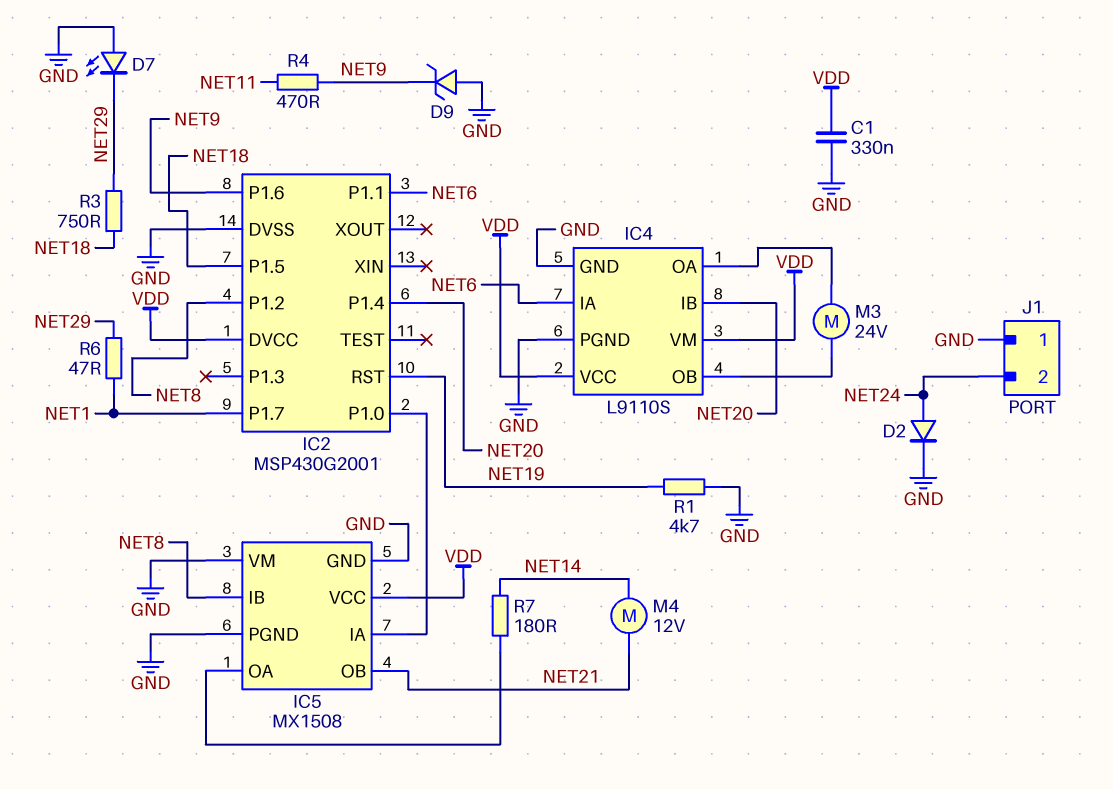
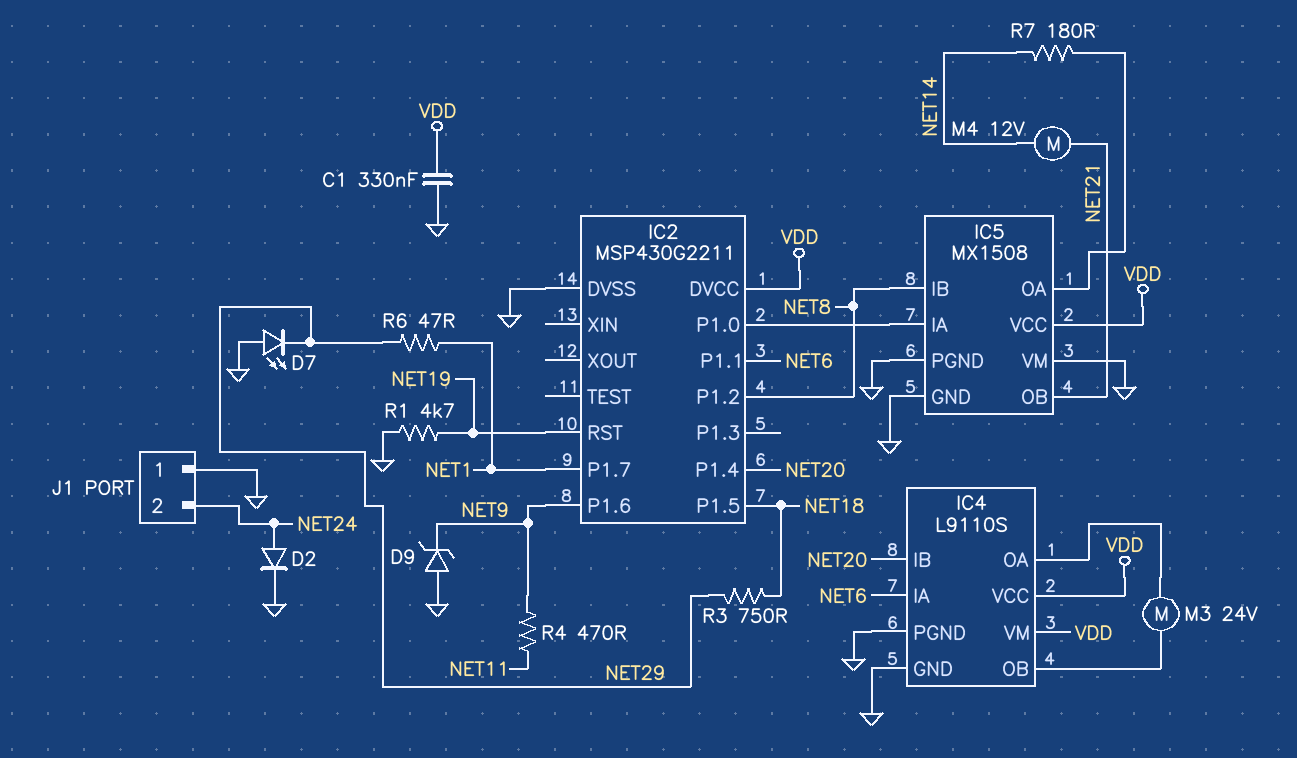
IC2: MSP430G2001 -> MSP430G2211

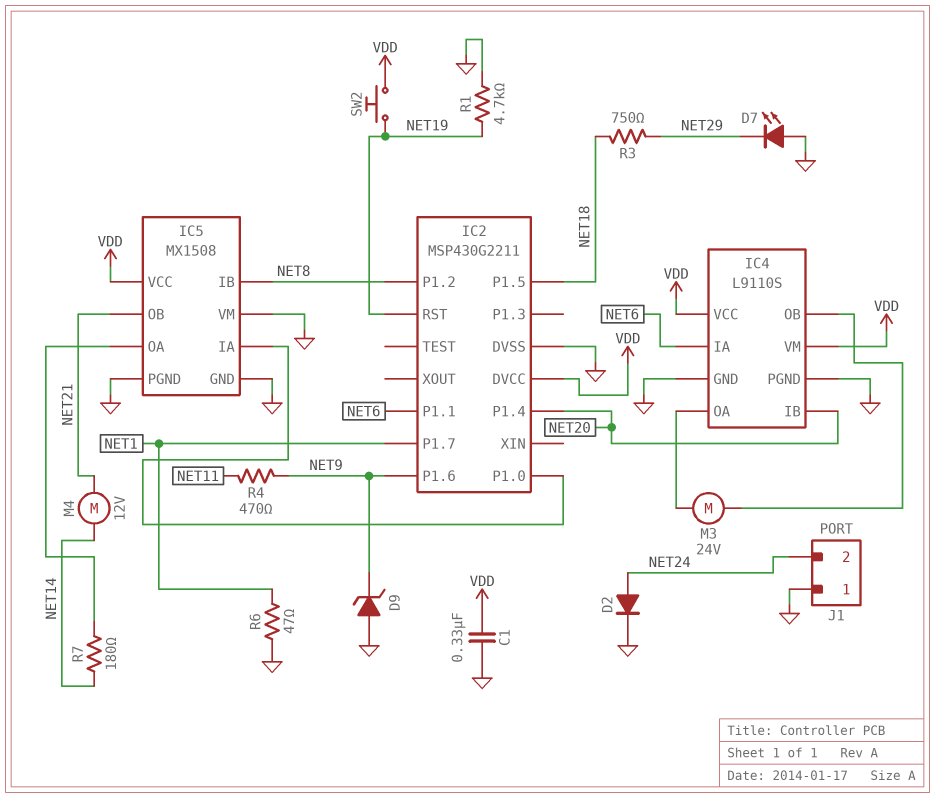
R6: 47 (NET1, NET29) -> 47 (GND, NET1)
SW2: none -> button (NET19, VDD)

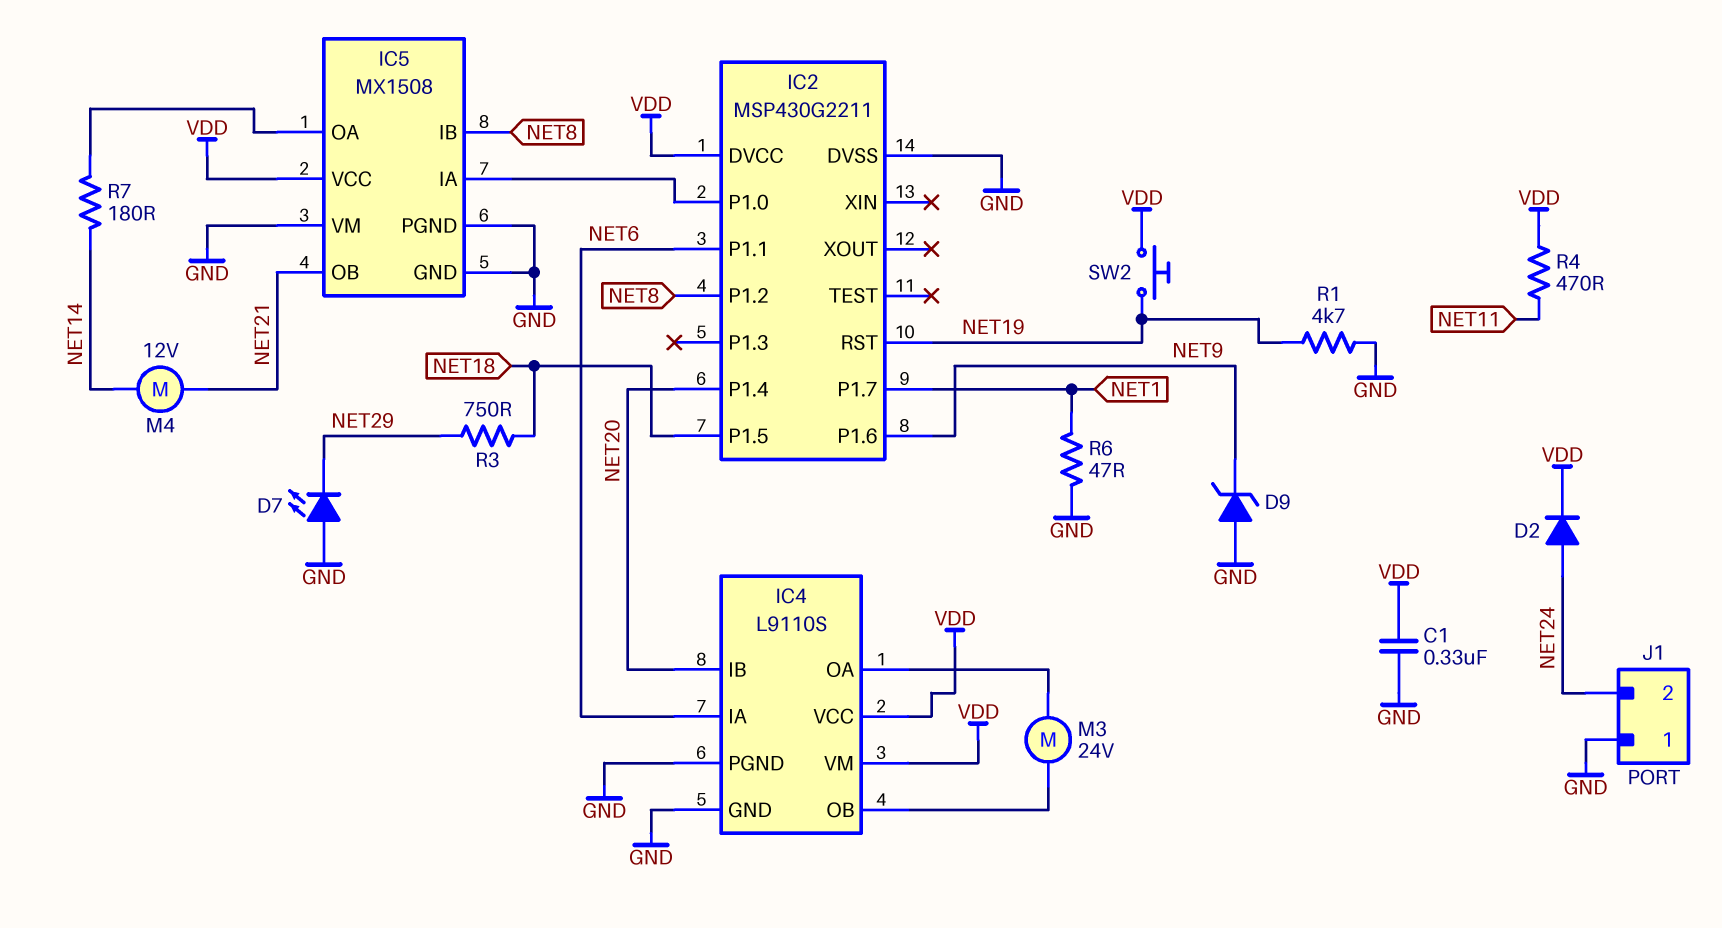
D2: diode (A NET24, K GND) -> diode (A NET24, K VDD)
R4: 470 (NET9, NET11) -> 470 (NET11, VDD)

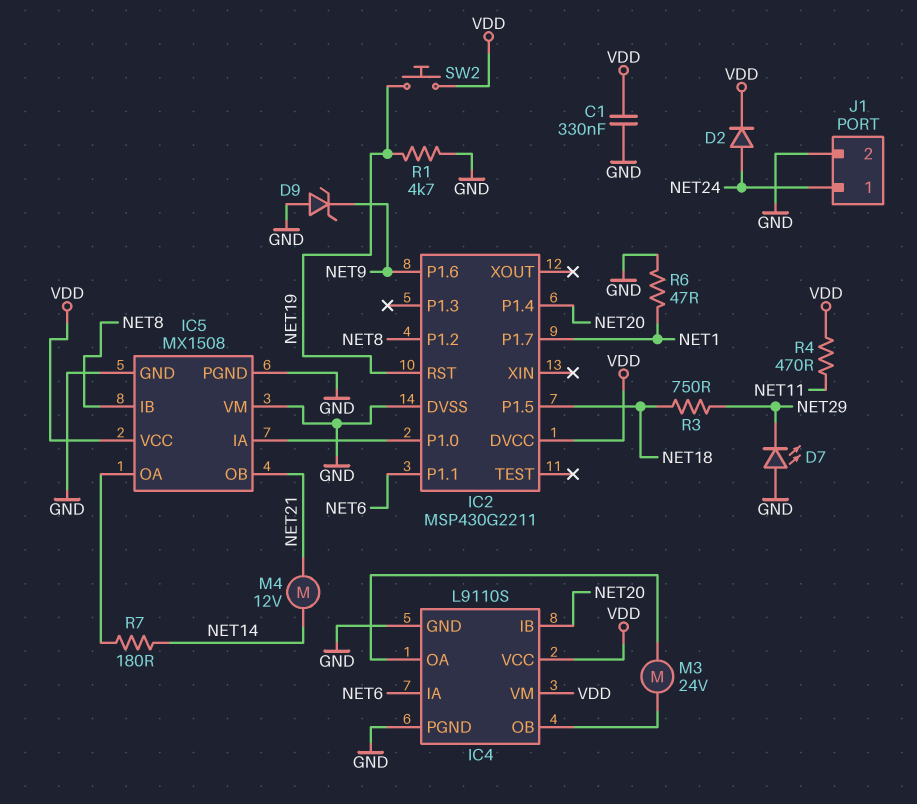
J1 pin 1: GND -> NET24
J1 pin 2: NET24 -> GND

